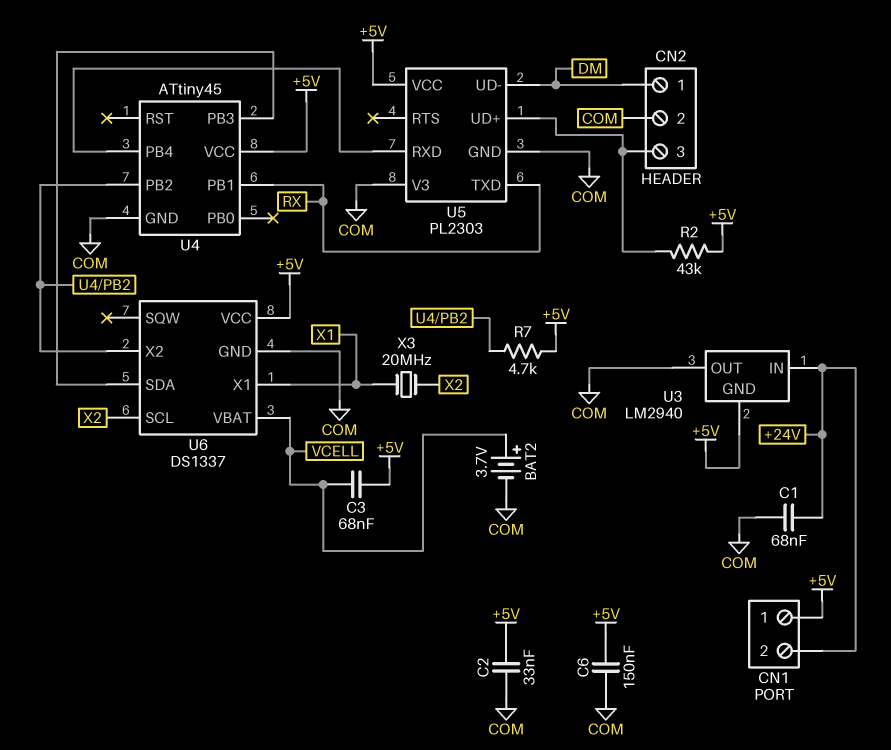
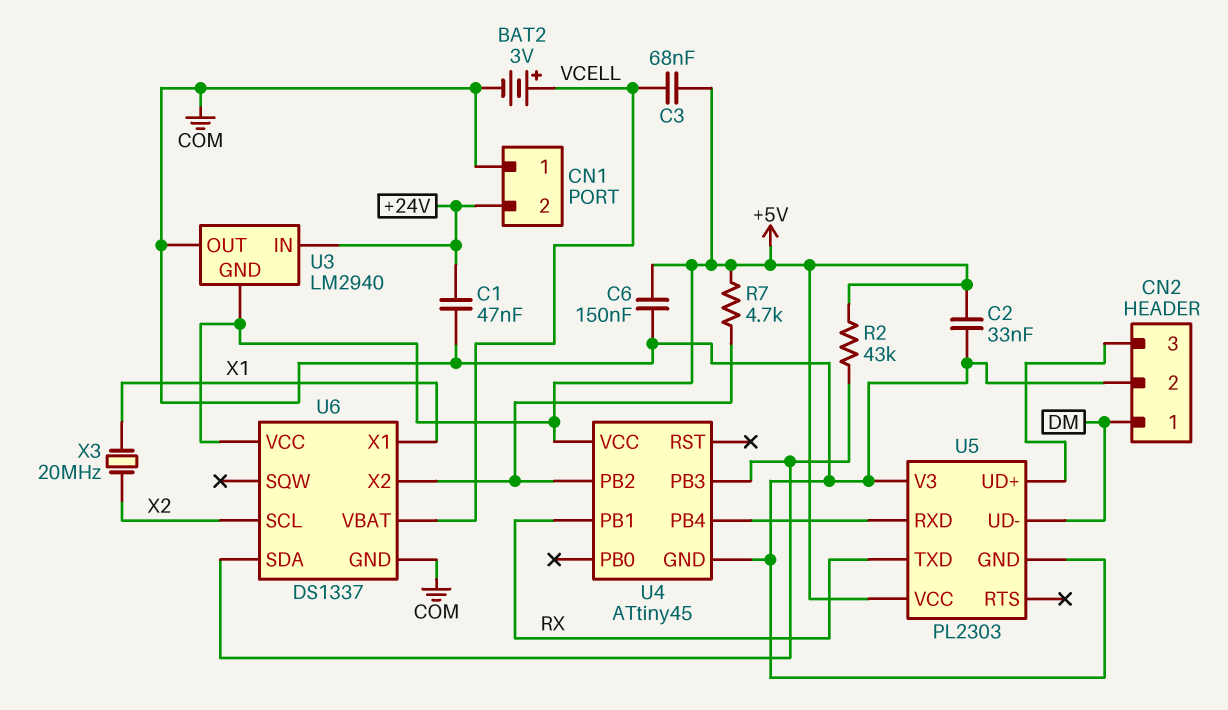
BAT2: 3.7V (plus VCELL, minus COM) -> 3V (plus VCELL, minus COM)
C1: 68nF (+24V, COM) -> 47nF (+24V, COM)
CN1 pin 1: +5V -> COM
R2: 43k (+5V, CN2/3) -> 43k (+5V, U4/PB3)

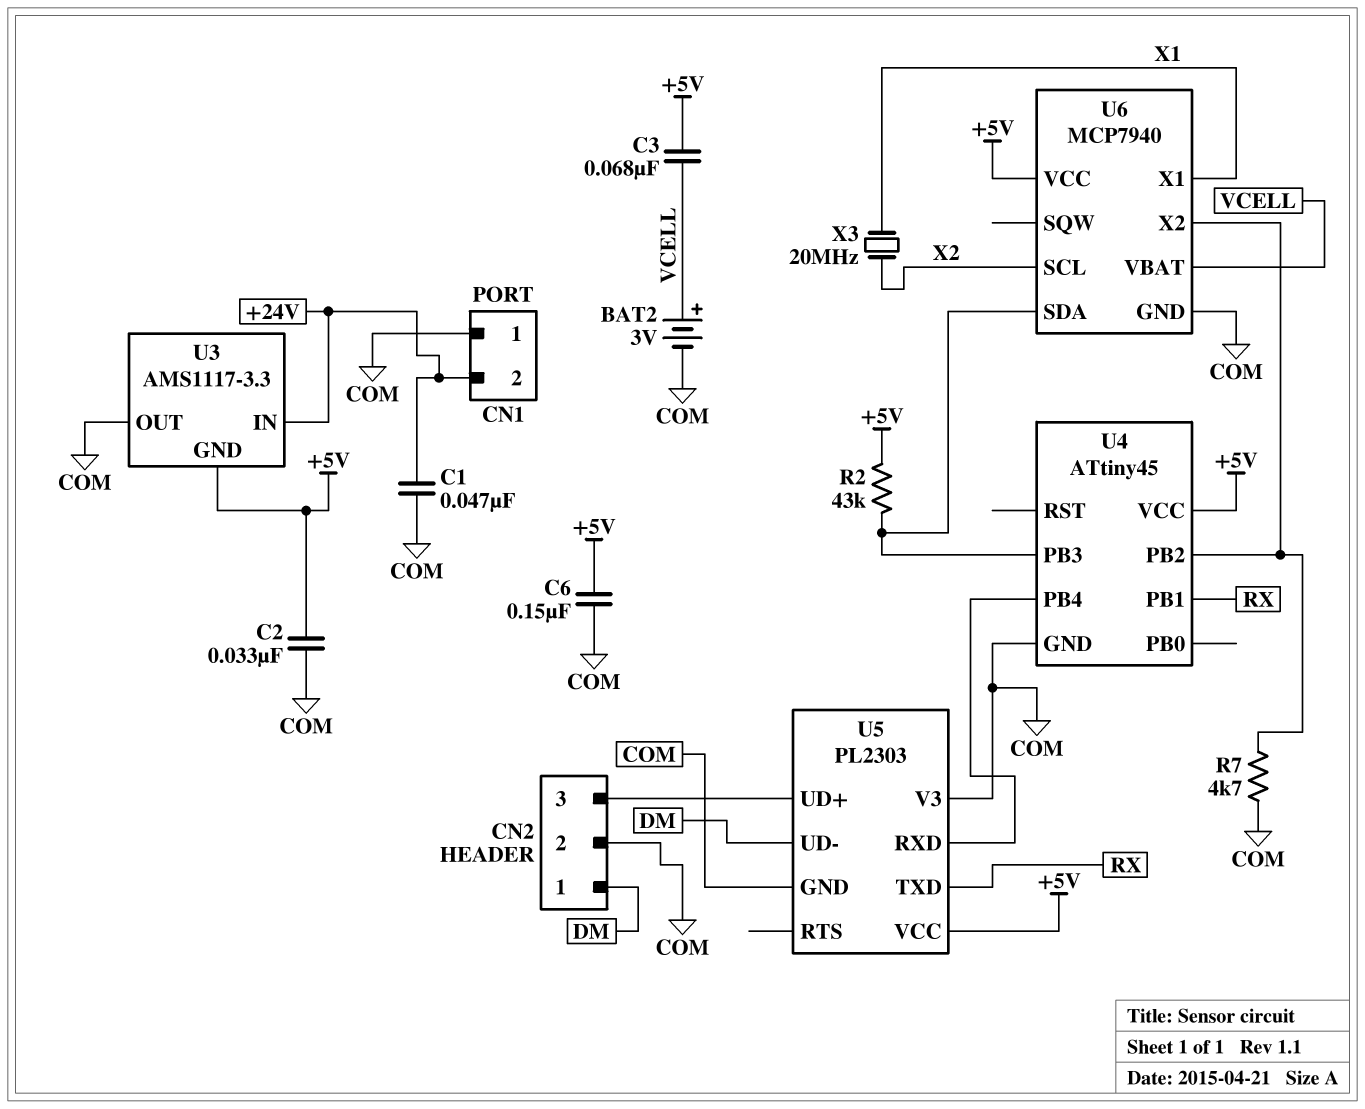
R7: 4.7k (+5V, U4/PB2) -> 4.7k (COM, U4/PB2)
U3: LM2940 -> AMS1117-3.3
U6: DS1337 -> MCP7940

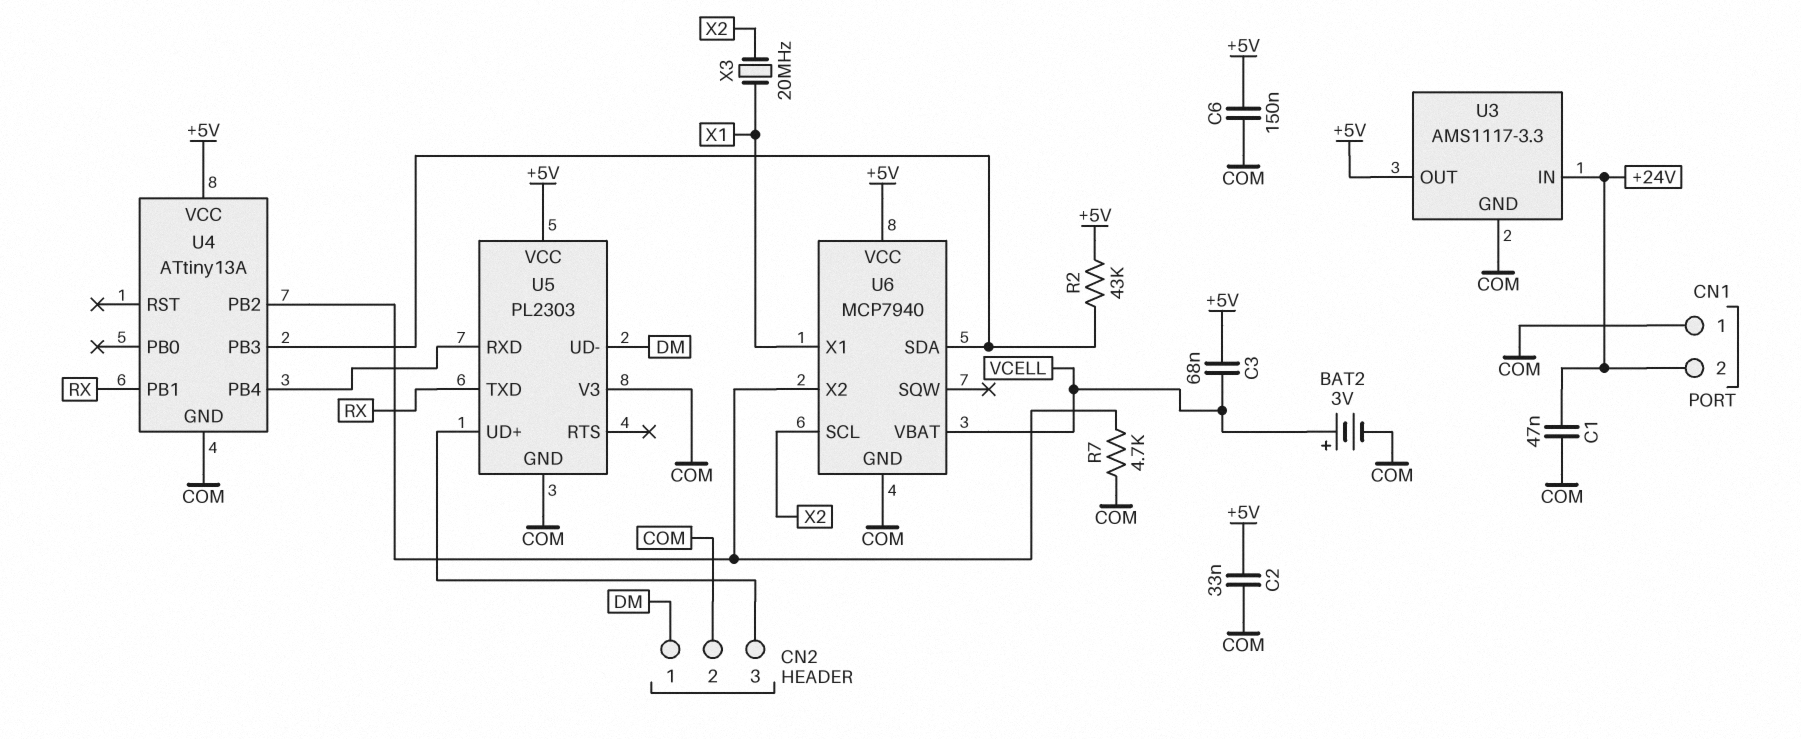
U3 pin GND: +5V -> COM
U3 pin OUT: COM -> +5V
U4: ATtiny45 -> ATtiny13A

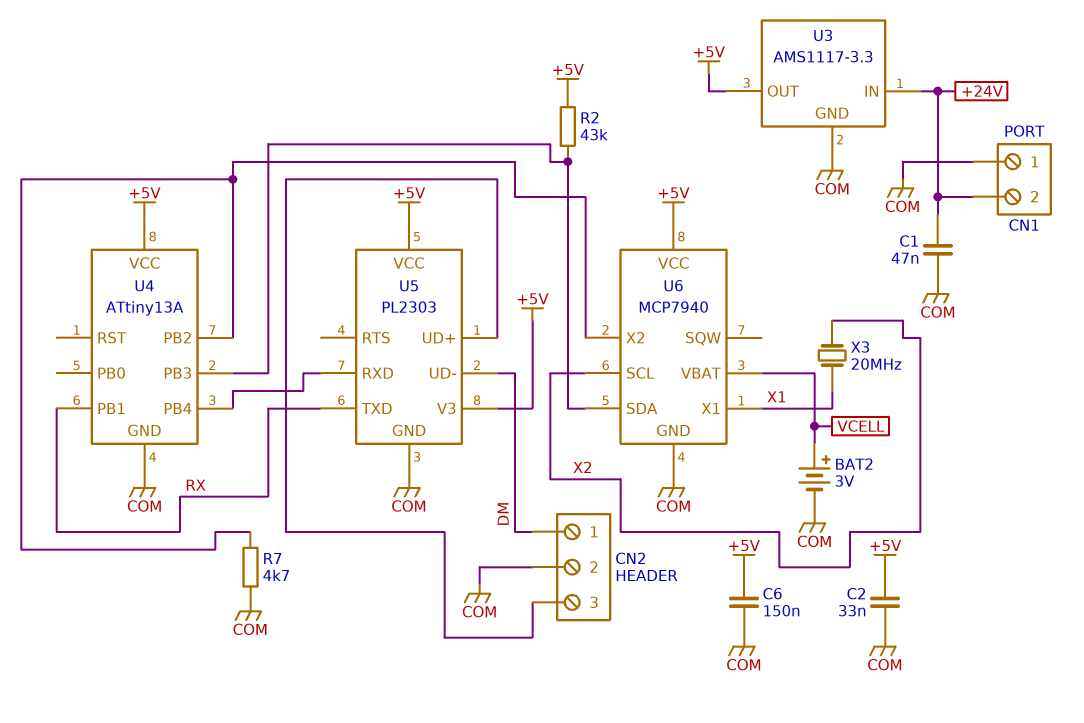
C3: 68nF (+5V, VCELL) -> none
U5 pin V3: COM -> +5V

